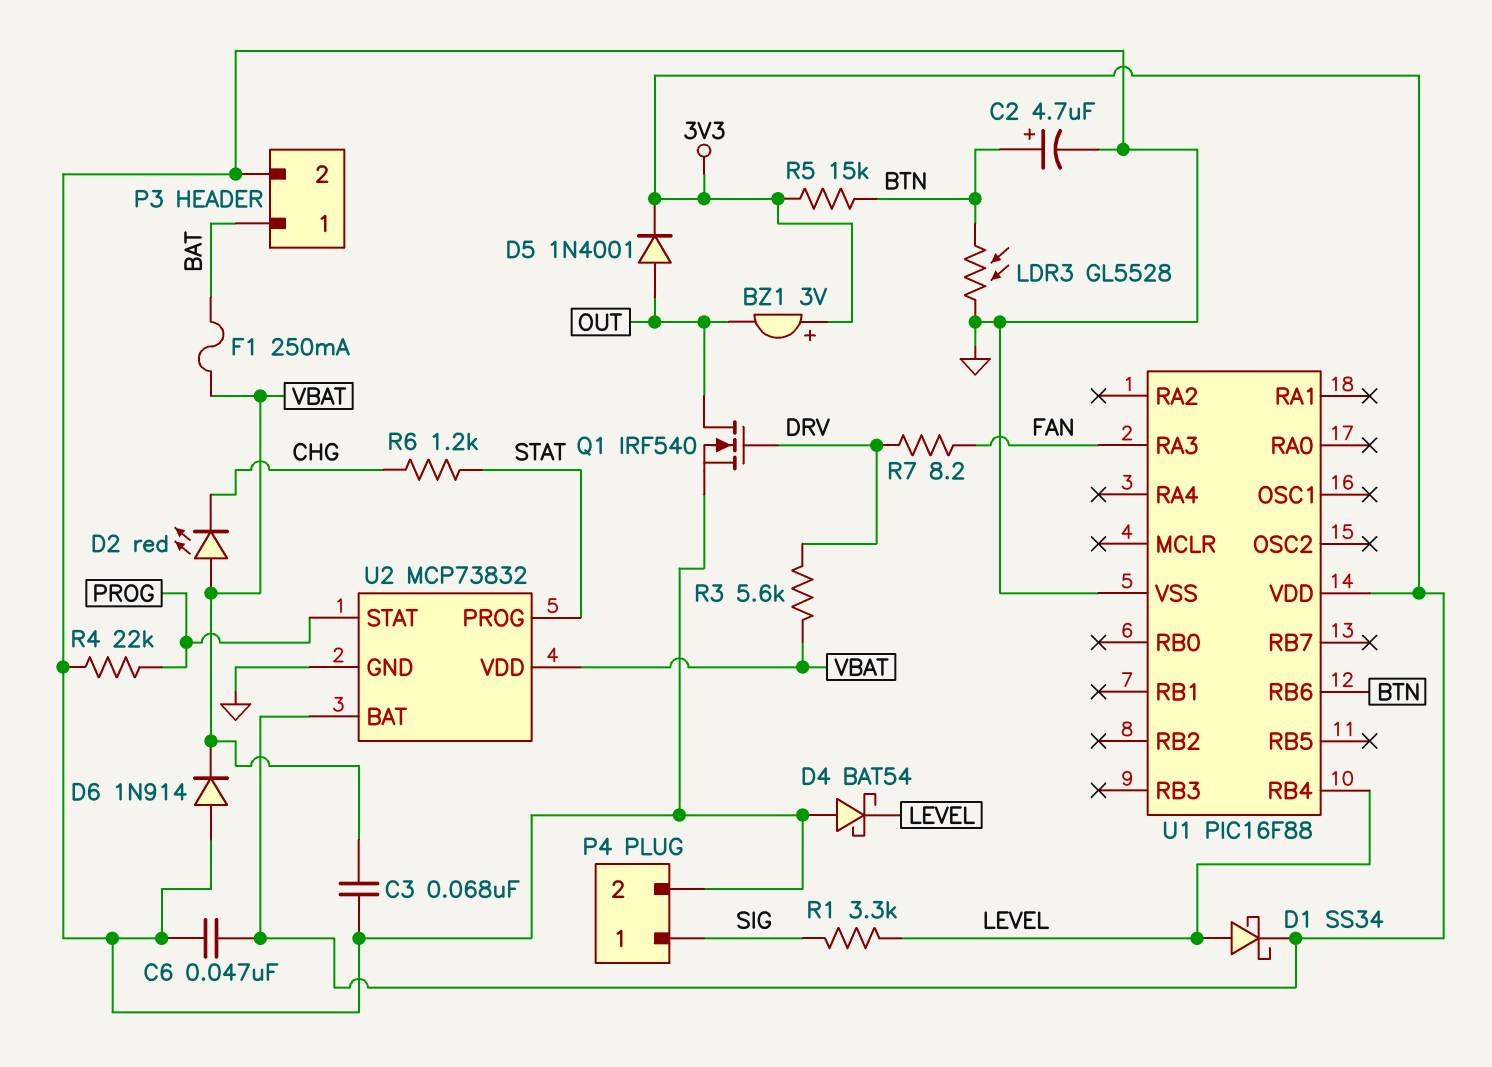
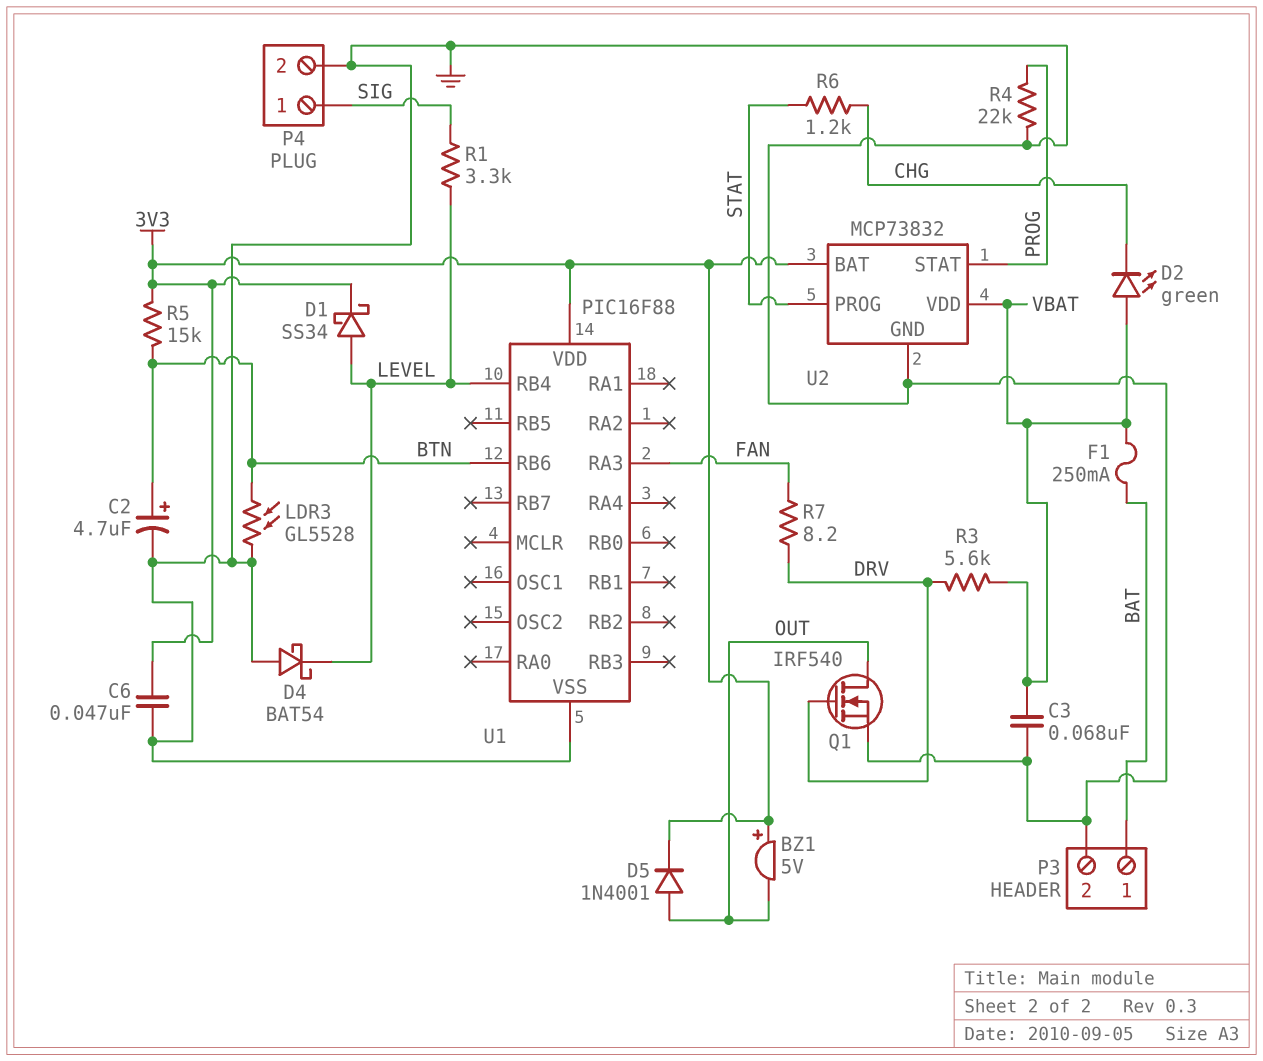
BZ1: buzzer 3V (plus 3V3, minus OUT) -> buzzer 5V (plus 3V3, minus OUT)
D2: LED red (A VBAT, K CHG) -> LED green (A VBAT, K CHG)
D6: diode 1N914 (A GND, K VBAT) -> none

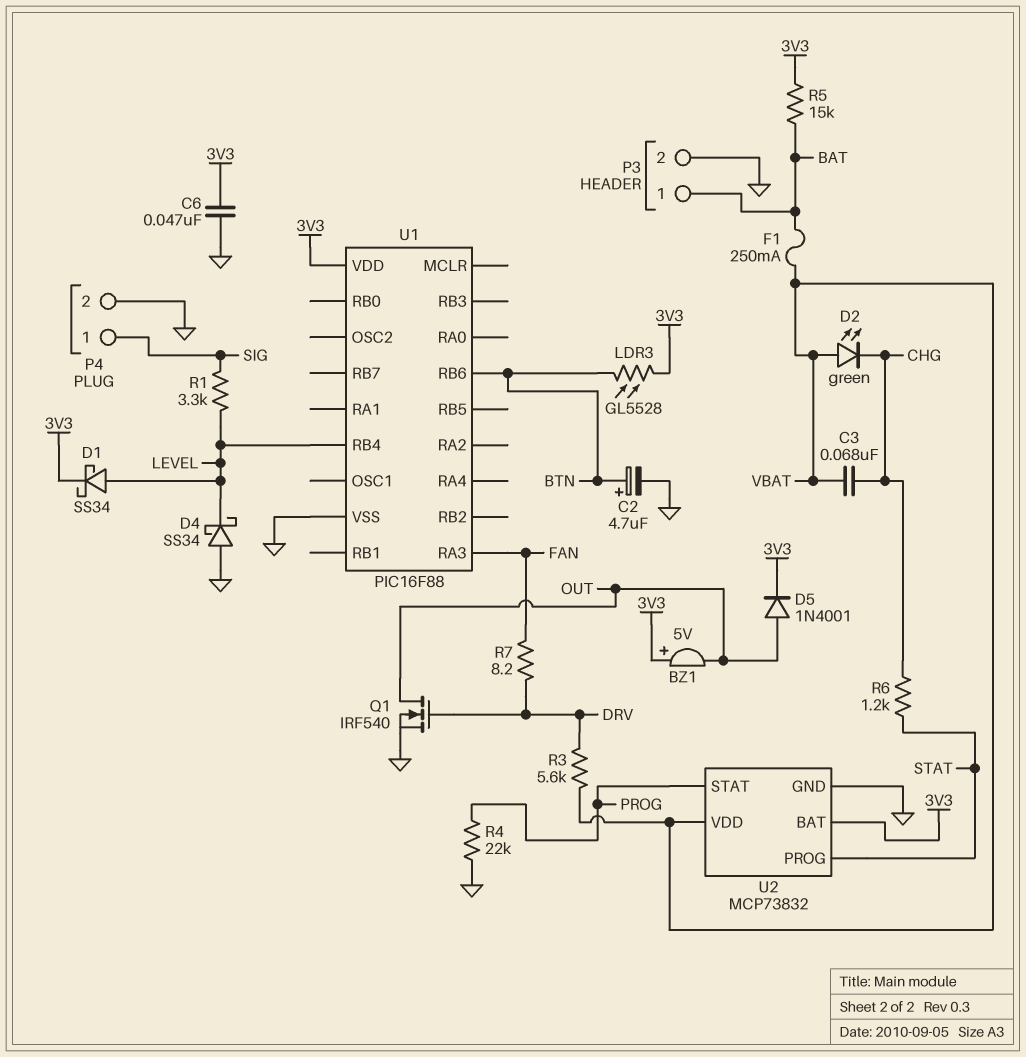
C3: 68nF (GND, VBAT) -> 68nF (CHG, VBAT)
D4: schottky BAT54 (A GND, K LEVEL) -> schottky SS34 (A GND, K LEVEL)
LDR3: GL5528 (BTN, GND) -> GL5528 (3V3, BTN)
R5: 15k (3V3, BTN) -> 15k (3V3, BAT)

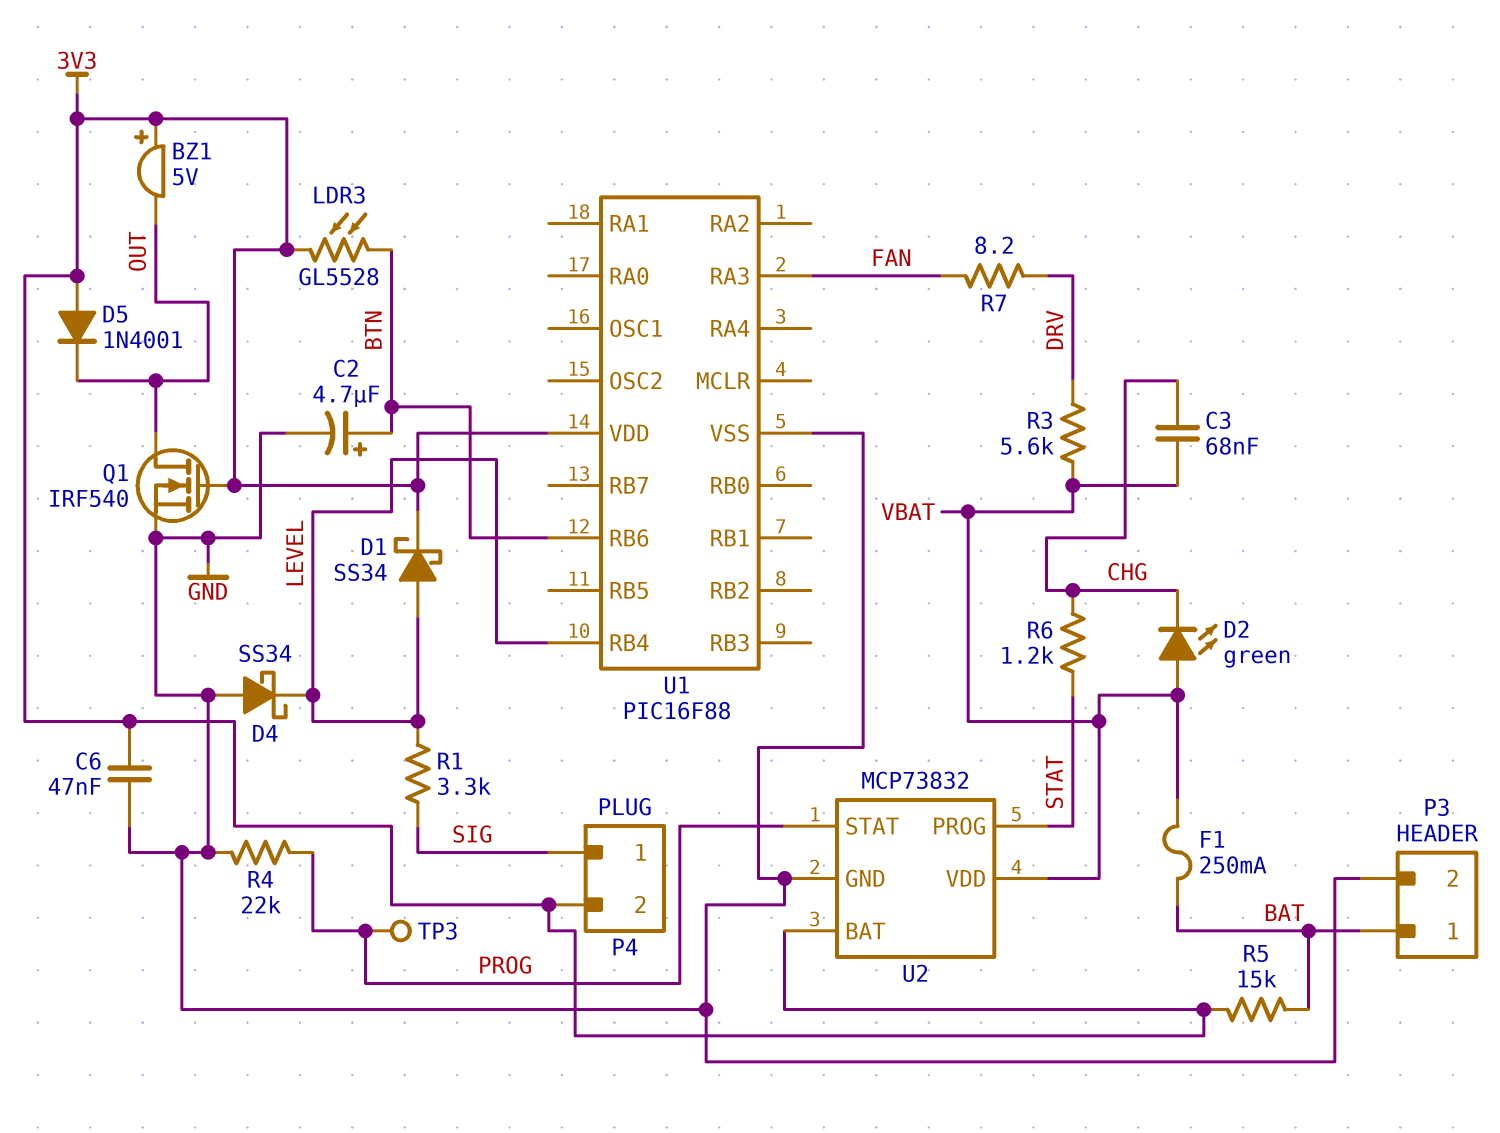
D5: diode 1N4001 (A OUT, K 3V3) -> diode 1N4001 (A 3V3, K OUT)
P4 pin 2: GND -> 3V3
Q1: NMOS IRF540 (G DRV, D OUT, S GND) -> NMOS IRF540 (G 3V3, D OUT, S GND)
TP3: none -> test point (PROG)

